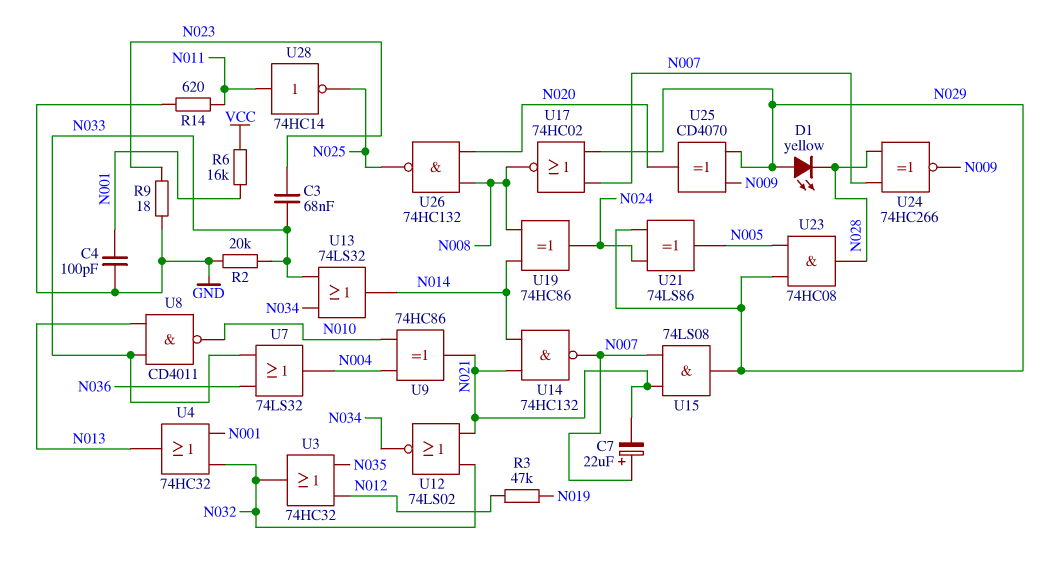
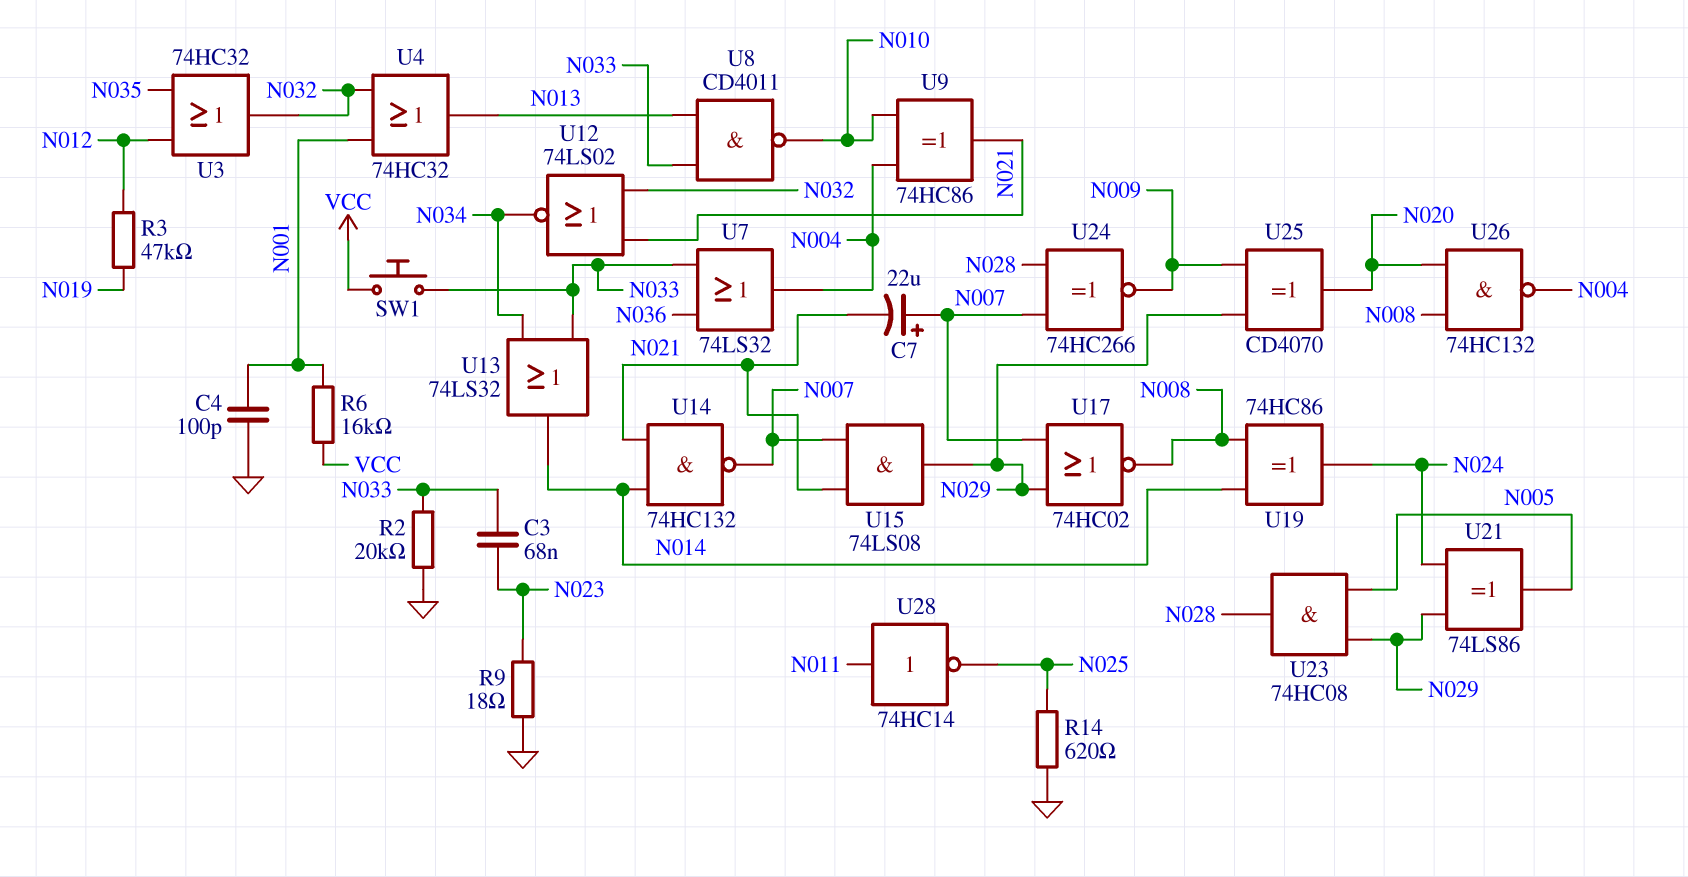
D1: LED yellow (A N029, K N028) -> none
R14: 620 (GND, N011) -> 620 (GND, N025)
SW1: none -> button (N033, VCC)
U26: NAND 74HC132 (in N008, in N020, out N025) -> NAND 74HC132 (in N008, in N020, out N004)

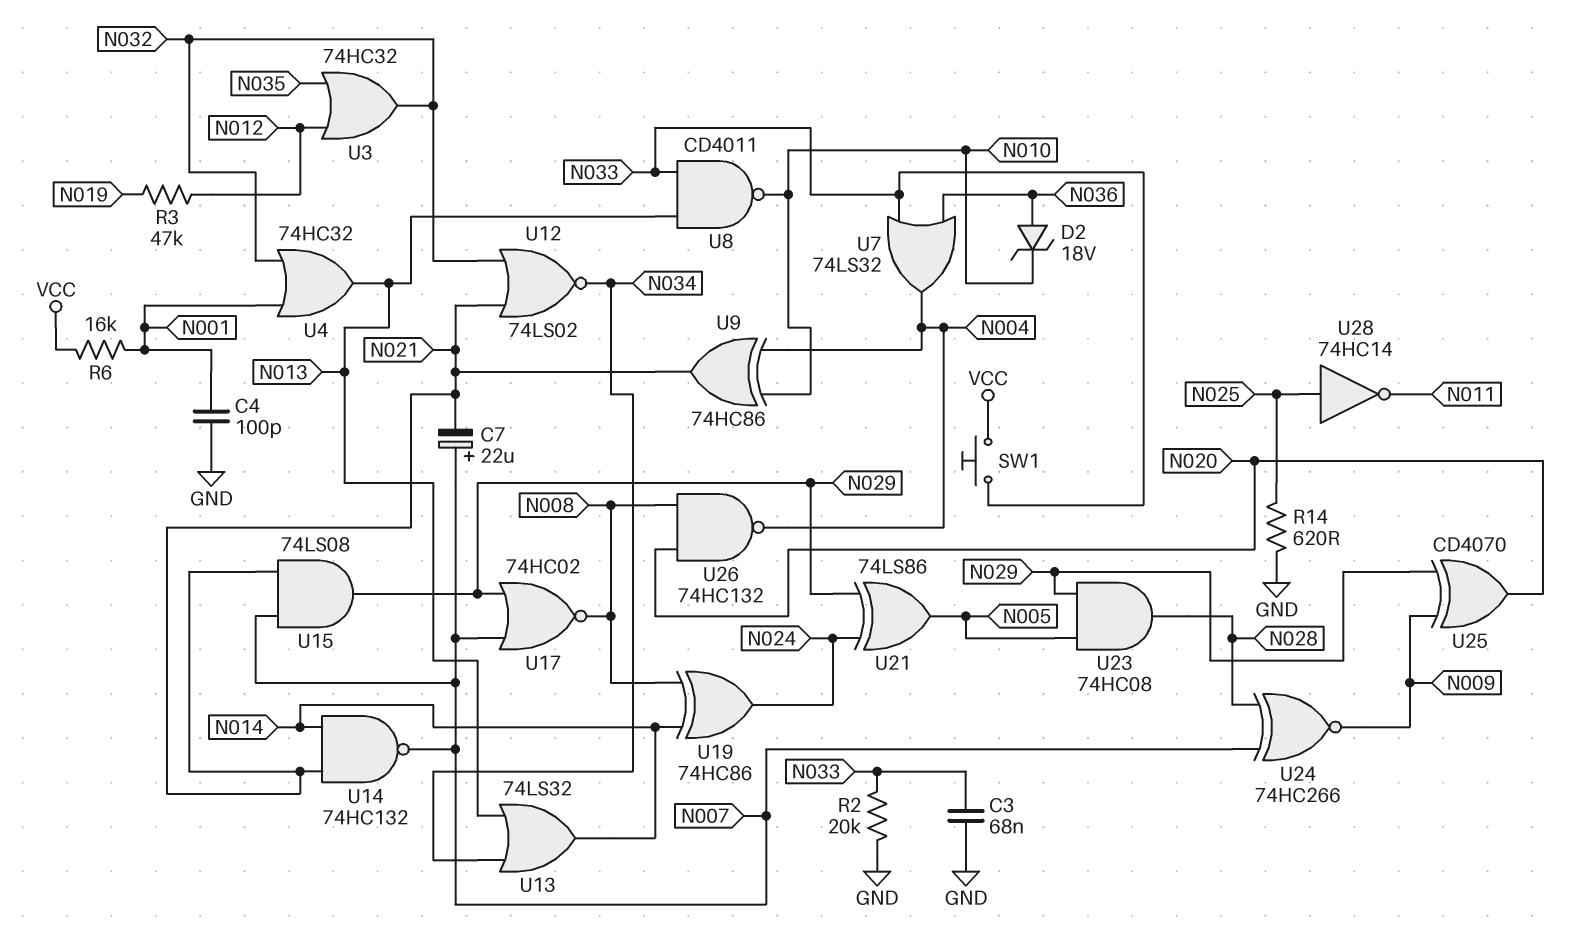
C3: 68nF (N023, N033) -> 68nF (GND, N033)
D2: none -> zener 18V (A N036, K N010)
R9: 18 (GND, N023) -> none
U13: OR 74LS32 (in N033, in N034, out N014) -> OR 74LS32 (in N013, in N034, out N014)
U28: NOT 74HC14 (in N011, out N025) -> NOT 74HC14 (in N025, out N011)

